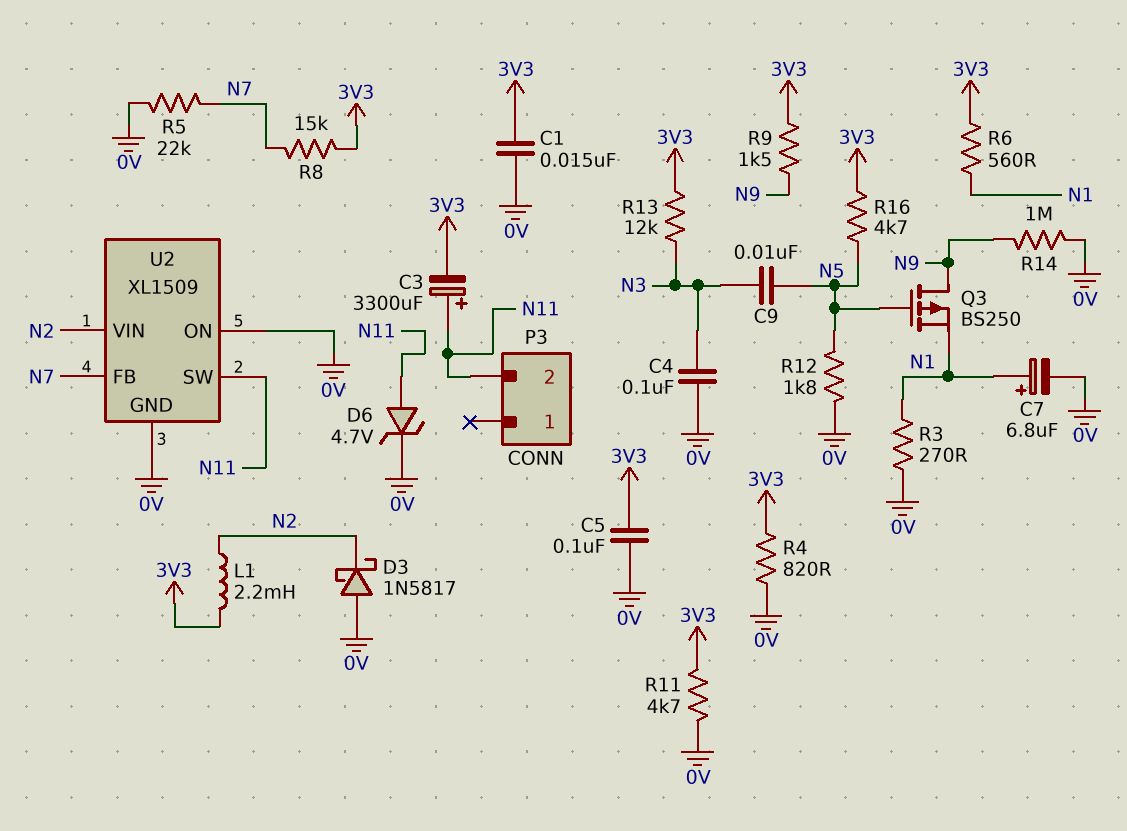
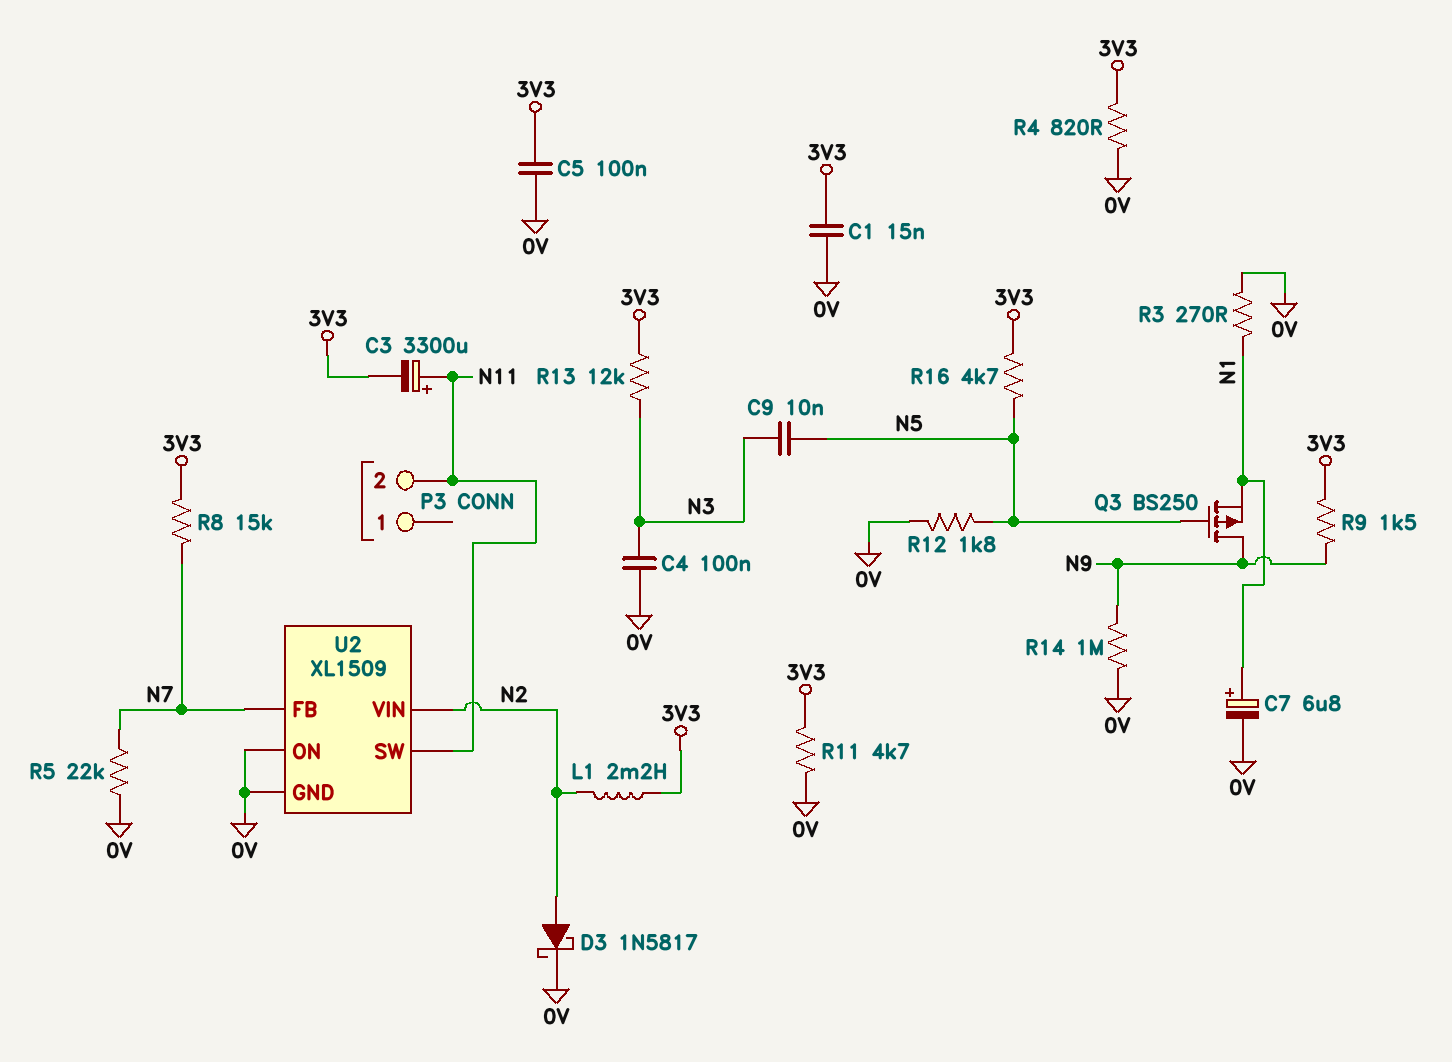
D3: schottky 1N5817 (A 0V, K N2) -> schottky 1N5817 (A N2, K 0V)
D6: zener 4.7V (A N11, K 0V) -> none
R6: 560 (3V3, N1) -> none

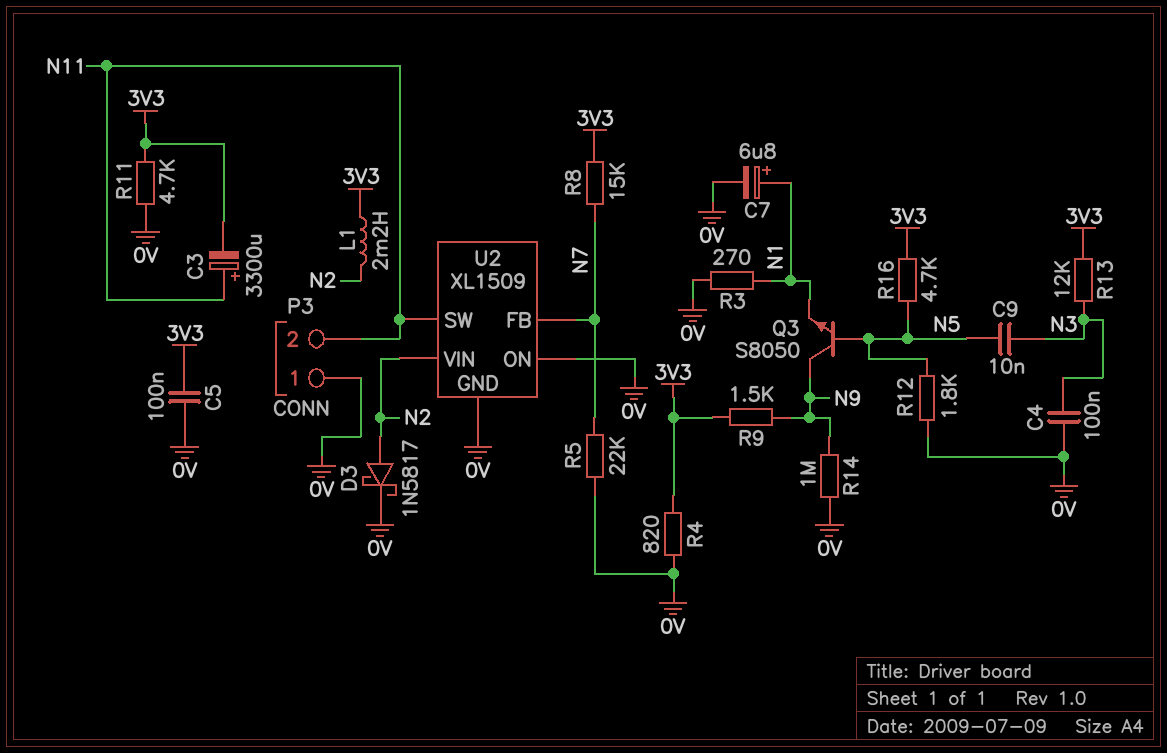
C1: 15nF (0V, 3V3) -> none
P3 pin 1: none -> 0V
Q3: PMOS BS250 (G N5, D N9, S N1) -> NPN S8050 (B N5, C N9, E N1)

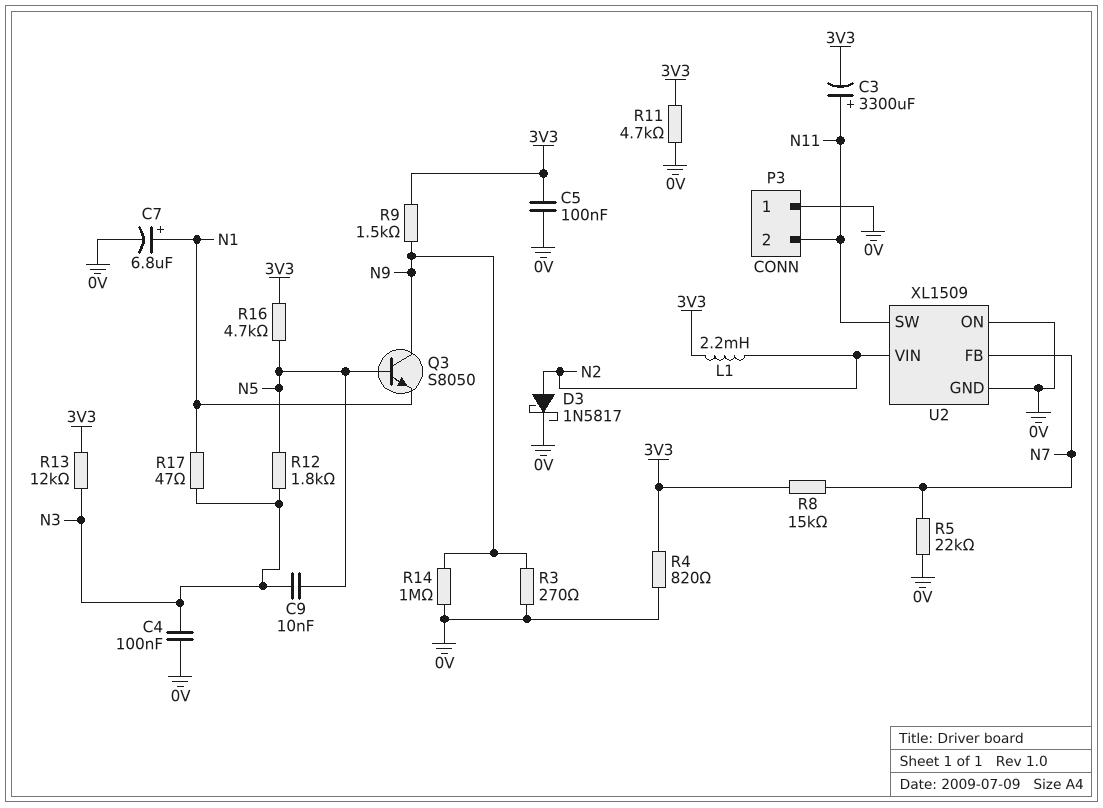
R3: 270 (0V, N1) -> 270 (0V, N9)
R12: 1.8k (0V, N5) -> 1.8k (N3, N5)
R17: none -> 47 (N1, N3)

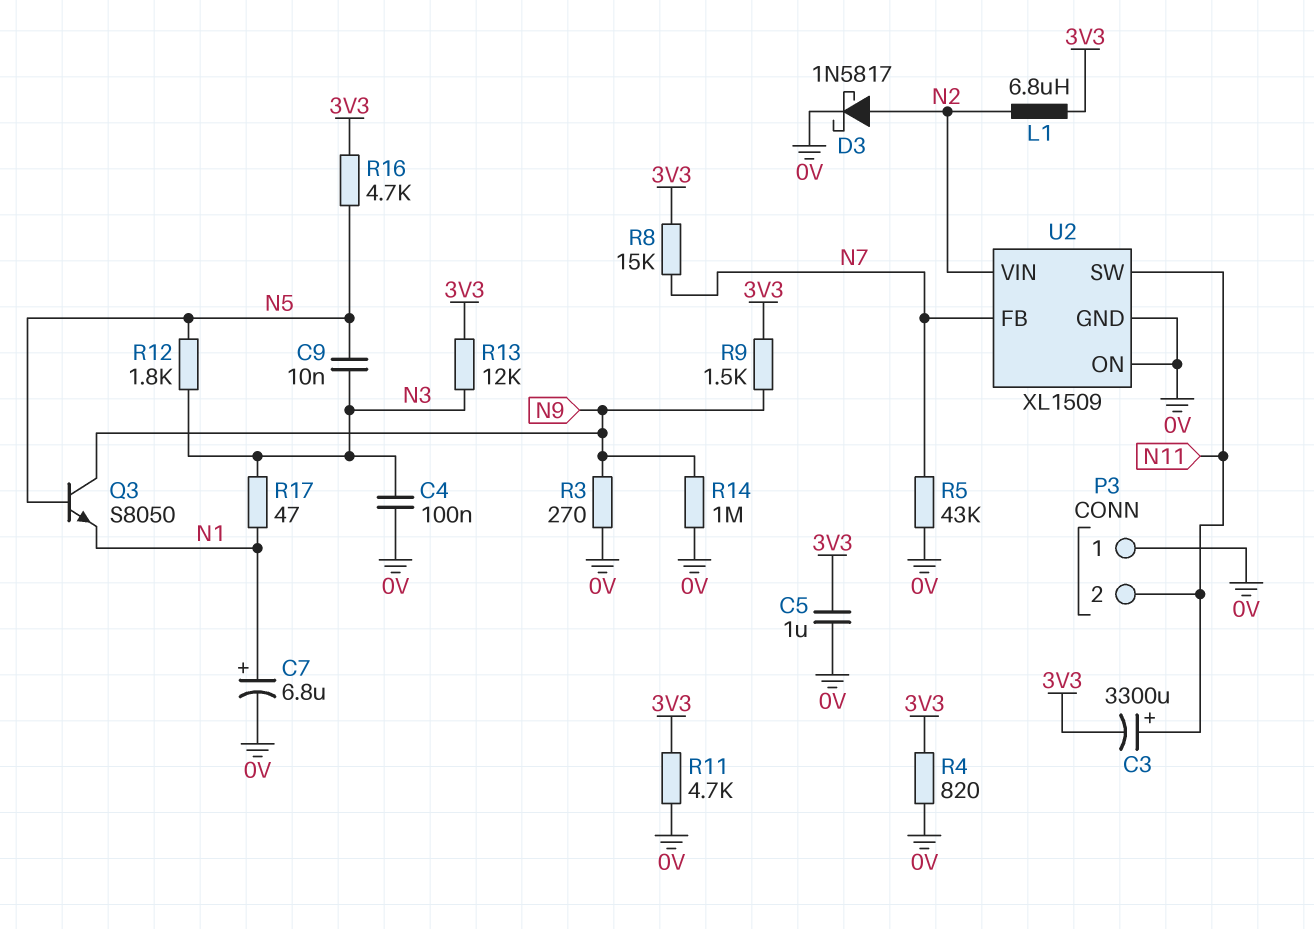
C5: 100nF (0V, 3V3) -> 1uF (0V, 3V3)
L1: 2.2mH (3V3, N2) -> 6.8uH (3V3, N2)
R5: 22k (0V, N7) -> 43k (0V, N7)

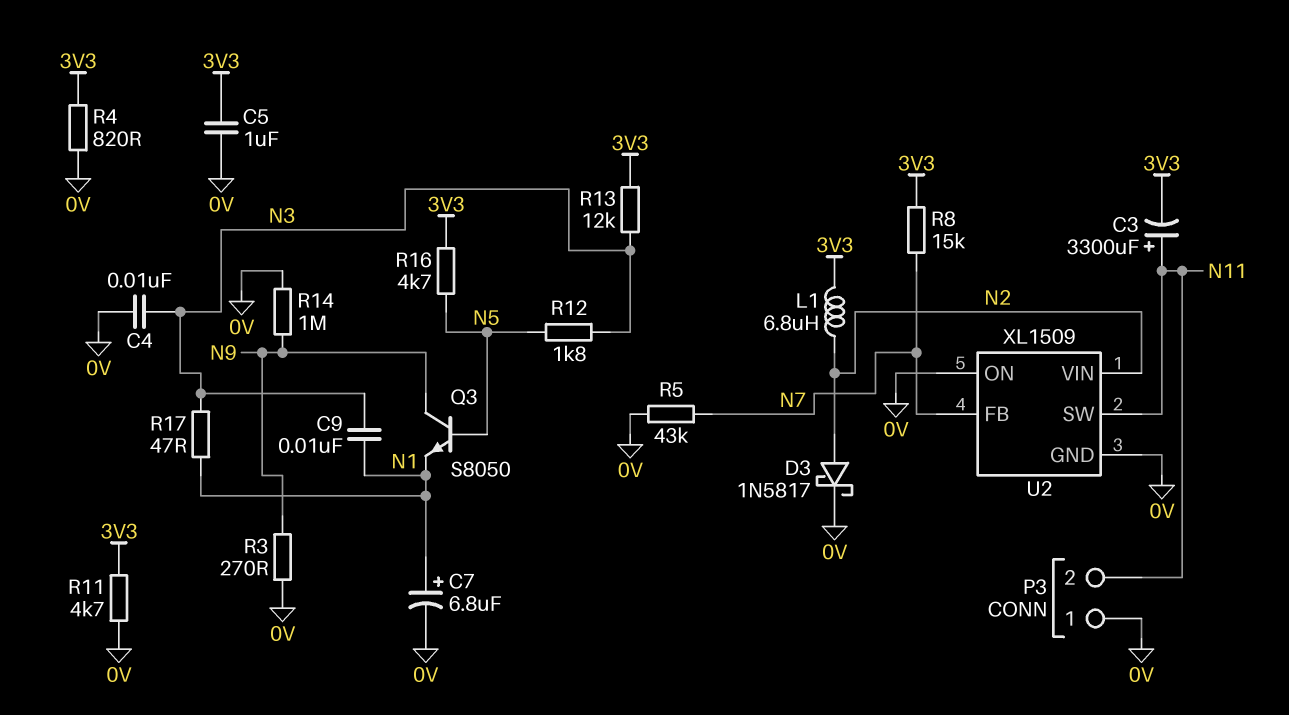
C4: 100nF (0V, N3) -> 10nF (0V, N3)
C9: 10nF (N3, N5) -> 10nF (N1, N3)
R9: 1.5k (3V3, N9) -> none

